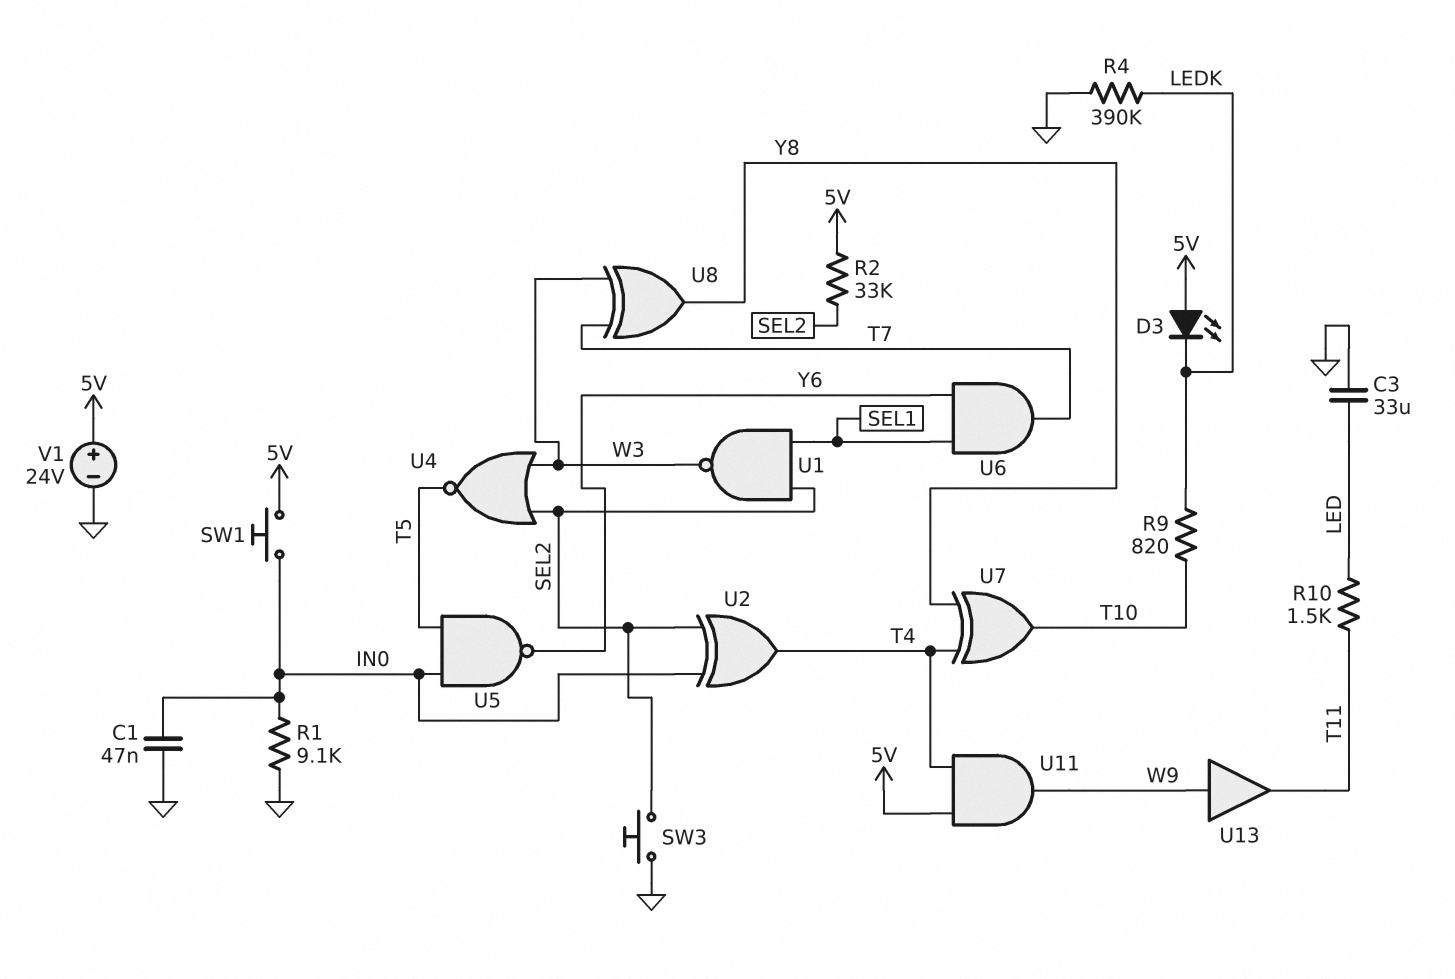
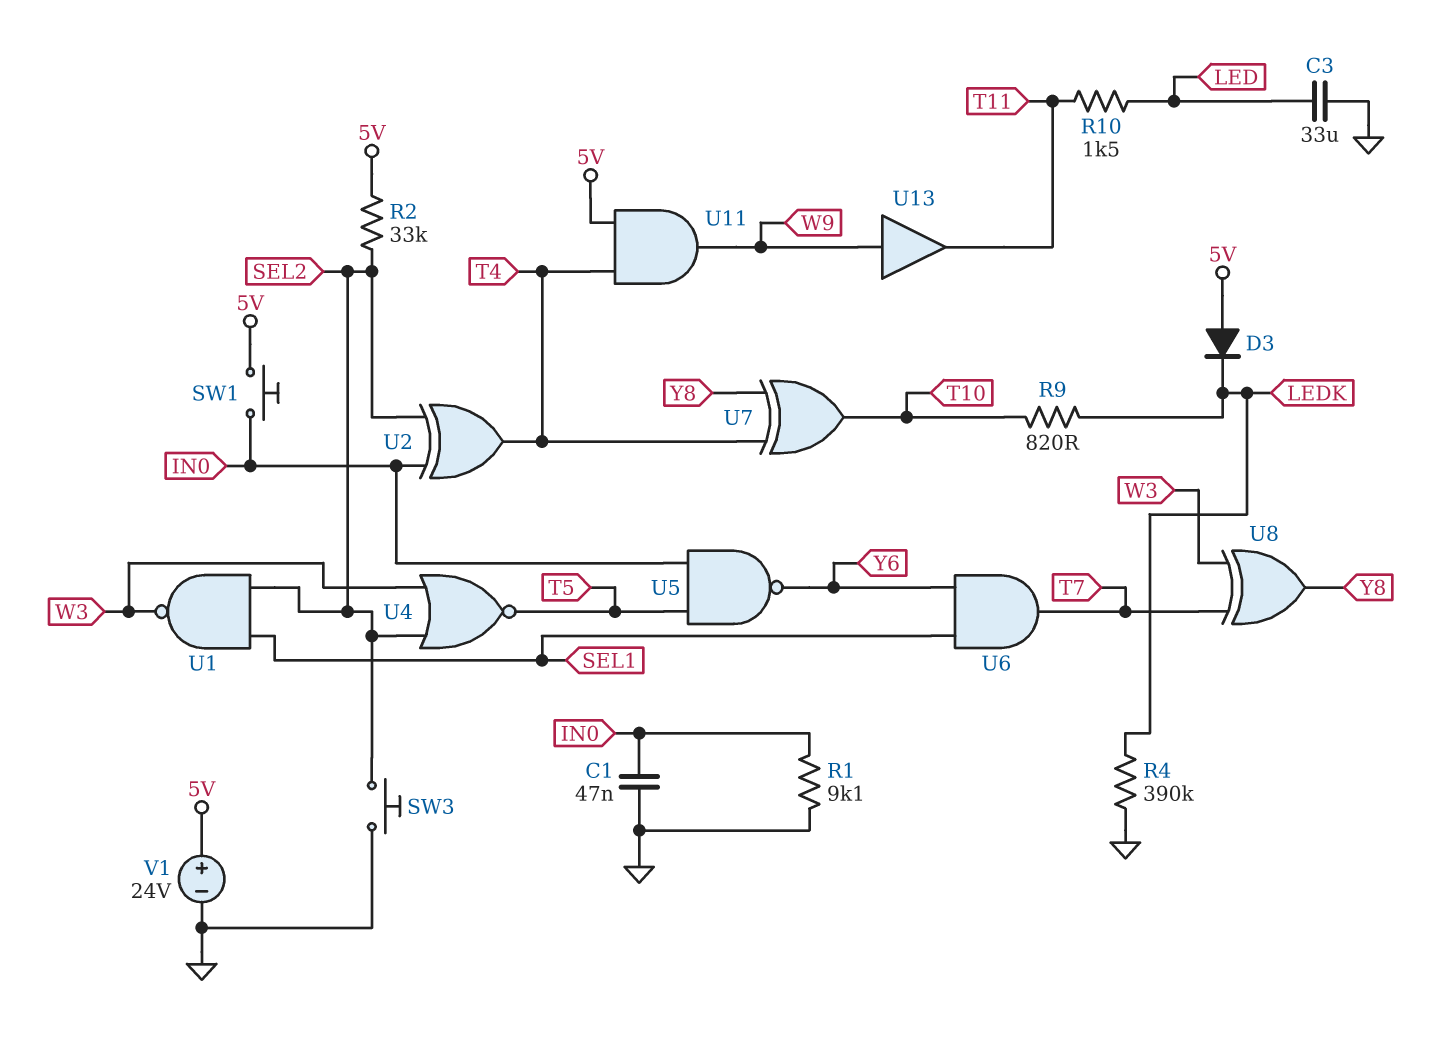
D3: LED (A 5V, K LEDK) -> diode (A 5V, K LEDK)

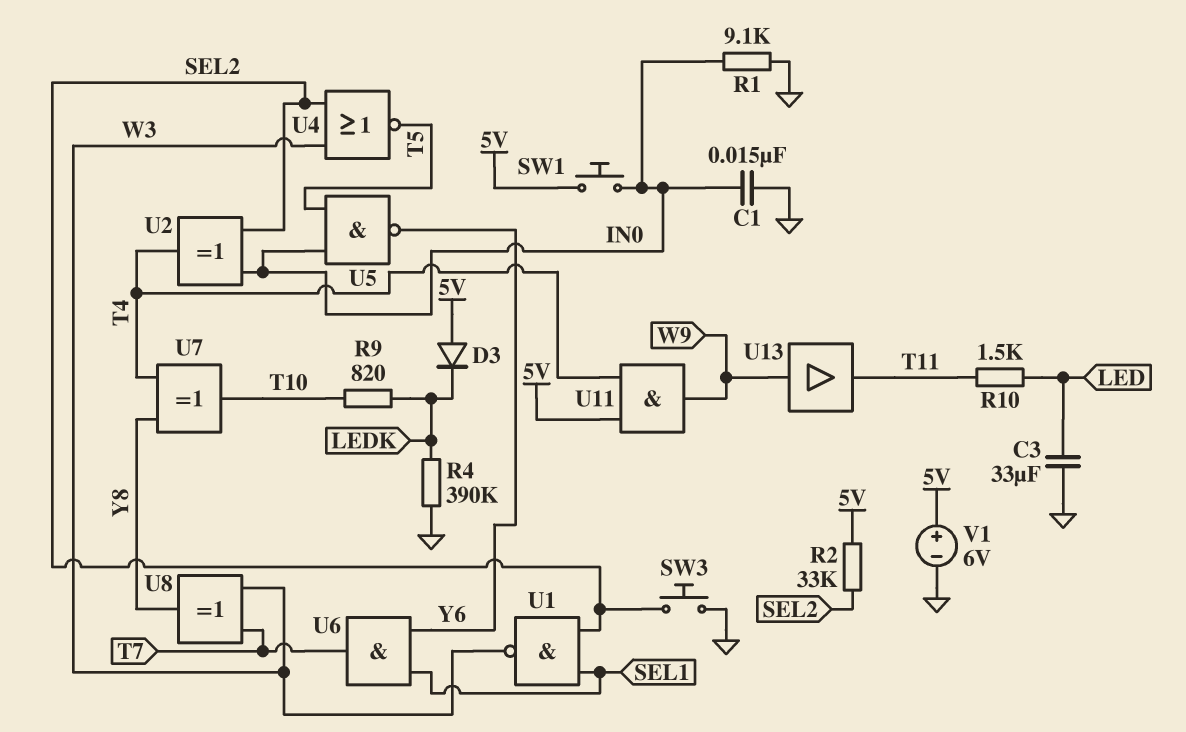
C1: 47nF (GND, IN0) -> 15nF (GND, IN0)
V1: 24V (plus 5V, minus GND) -> 6V (plus 5V, minus GND)

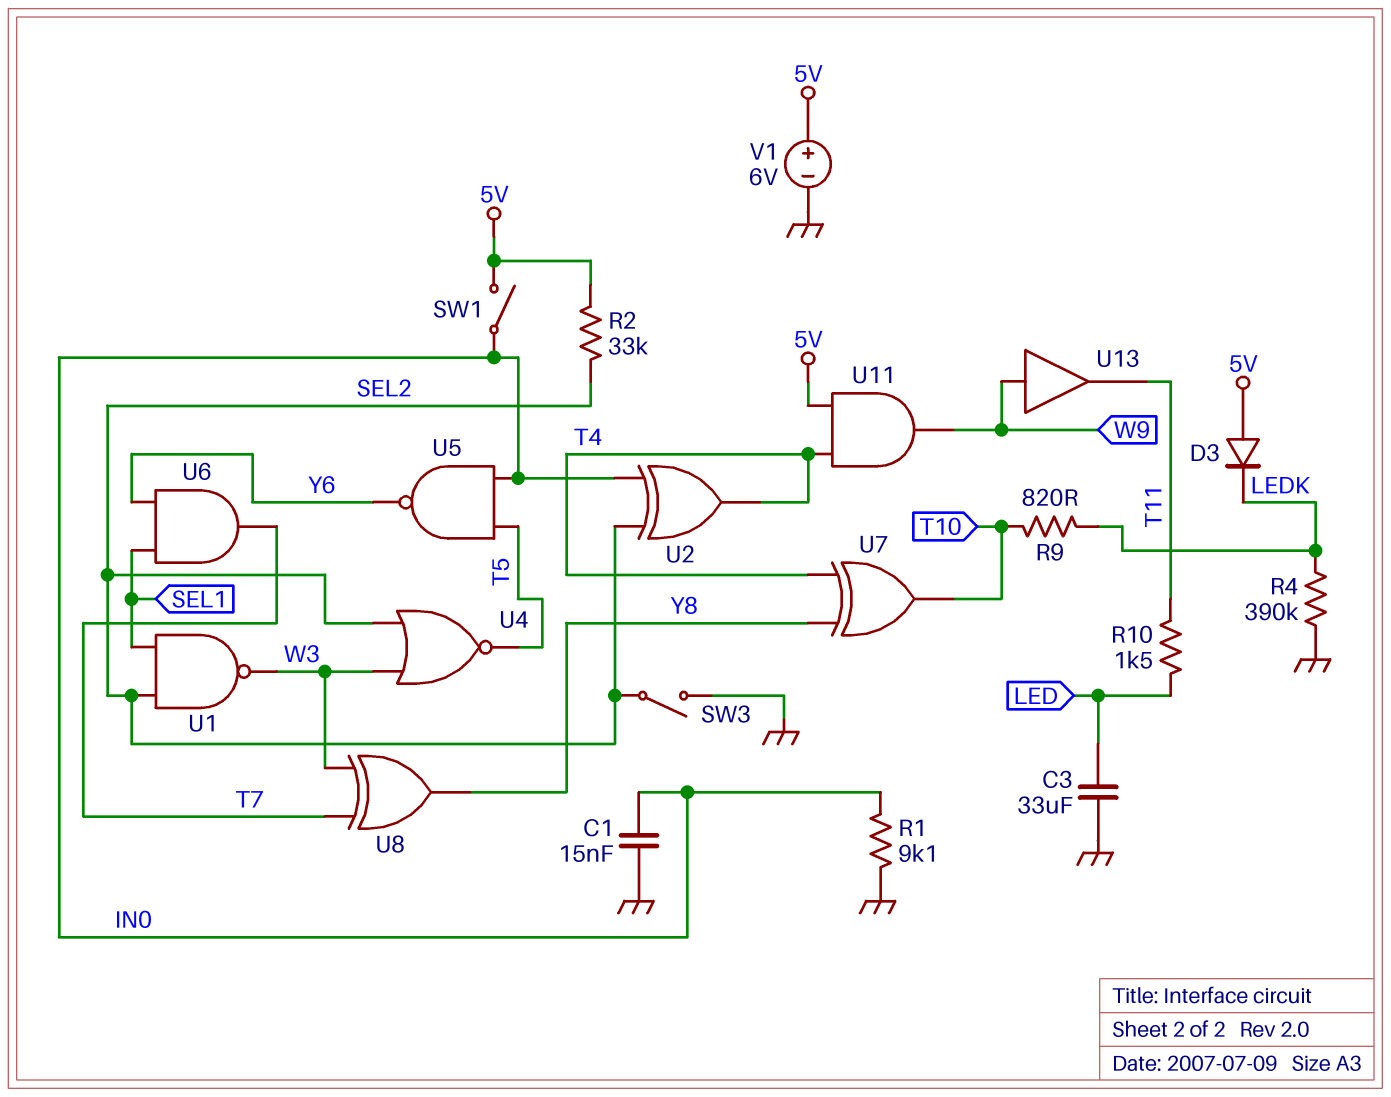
SW1: button (5V, IN0) -> switch (5V, IN0)
SW3: button (GND, SEL2) -> switch (GND, SEL2)

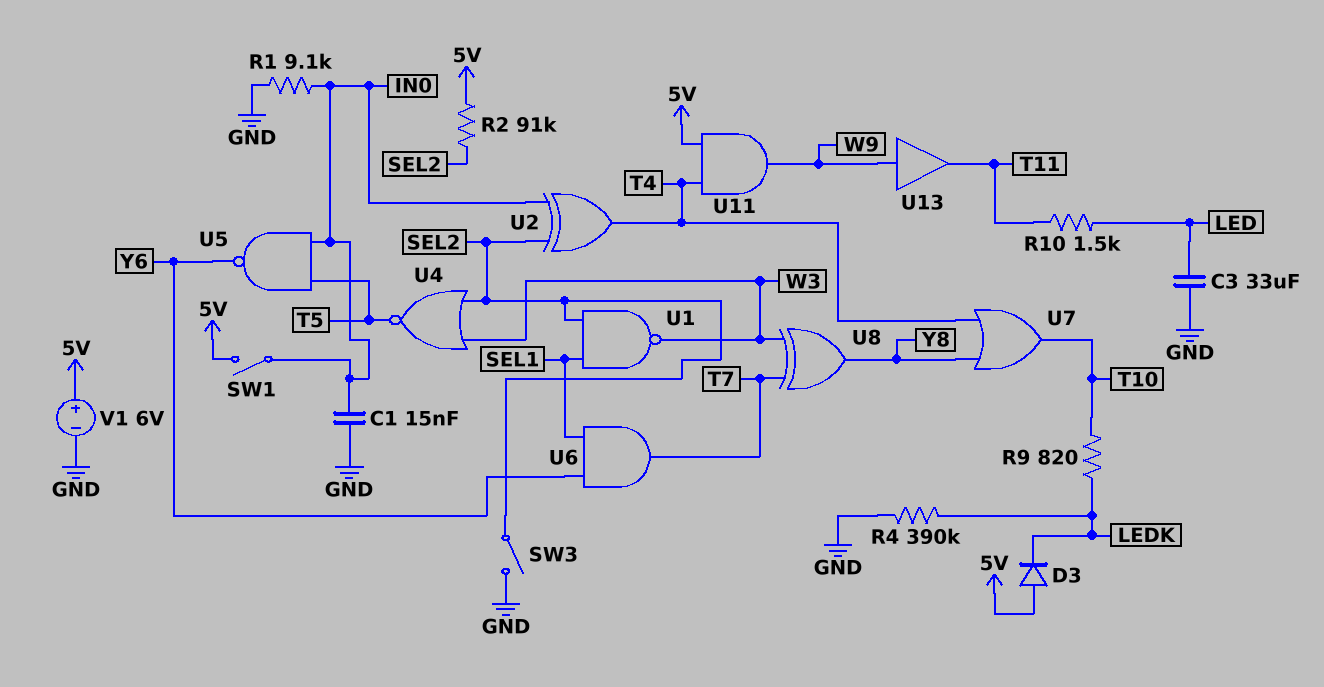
R2: 33k (5V, SEL2) -> 91k (5V, SEL2)
U7: XOR (in T4, in Y8, out T10) -> OR (in T4, in Y8, out T10)

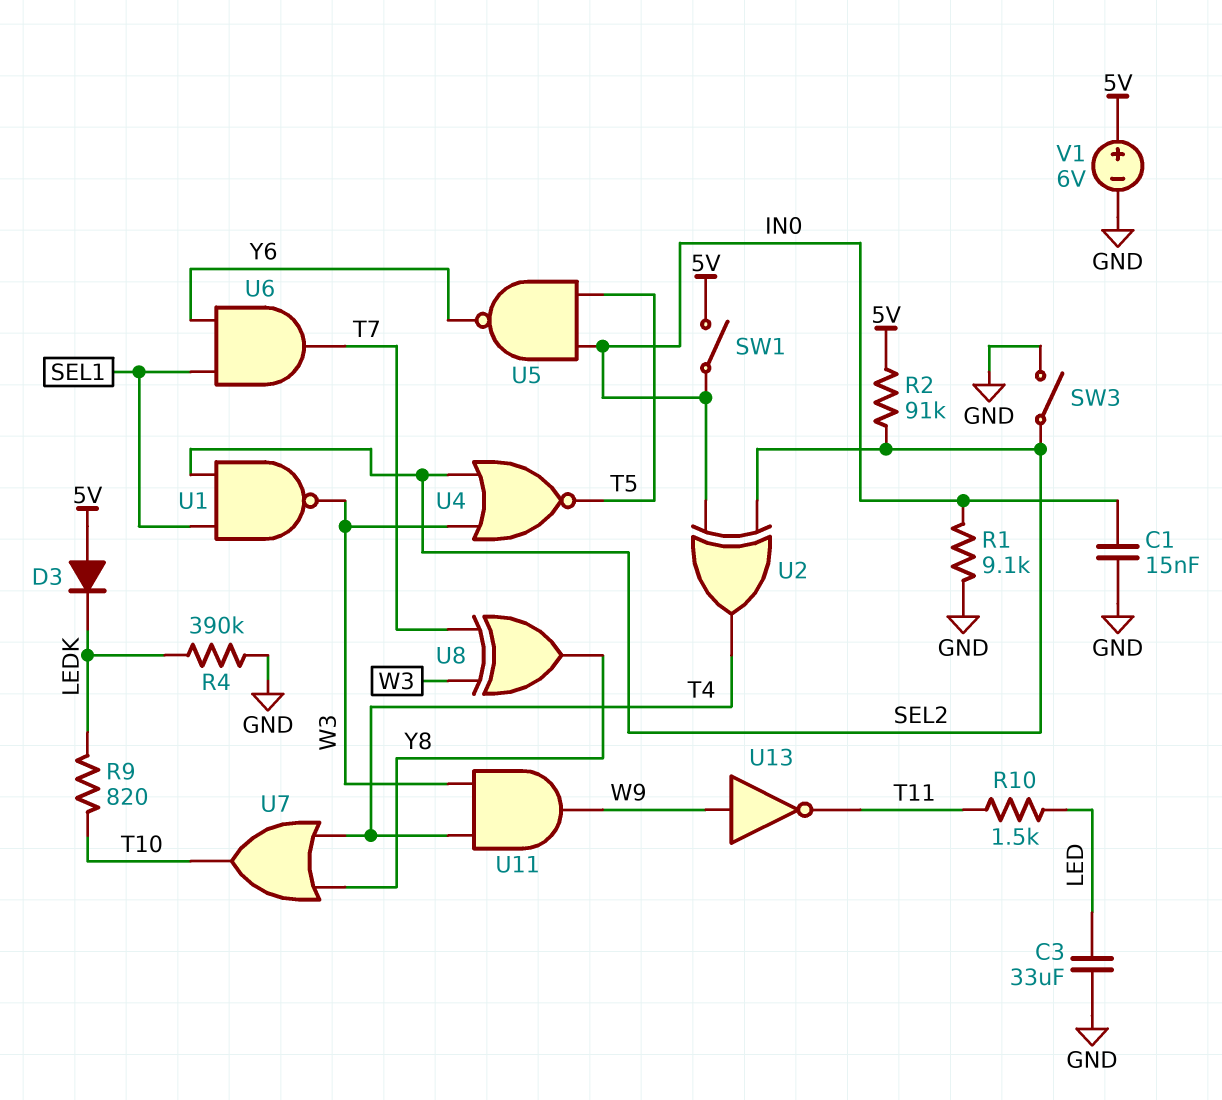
U11: AND (in 5V, in T4, out W9) -> AND (in T4, in W3, out W9)
U13: buffer (in W9, out T11) -> NOT (in W9, out T11)

